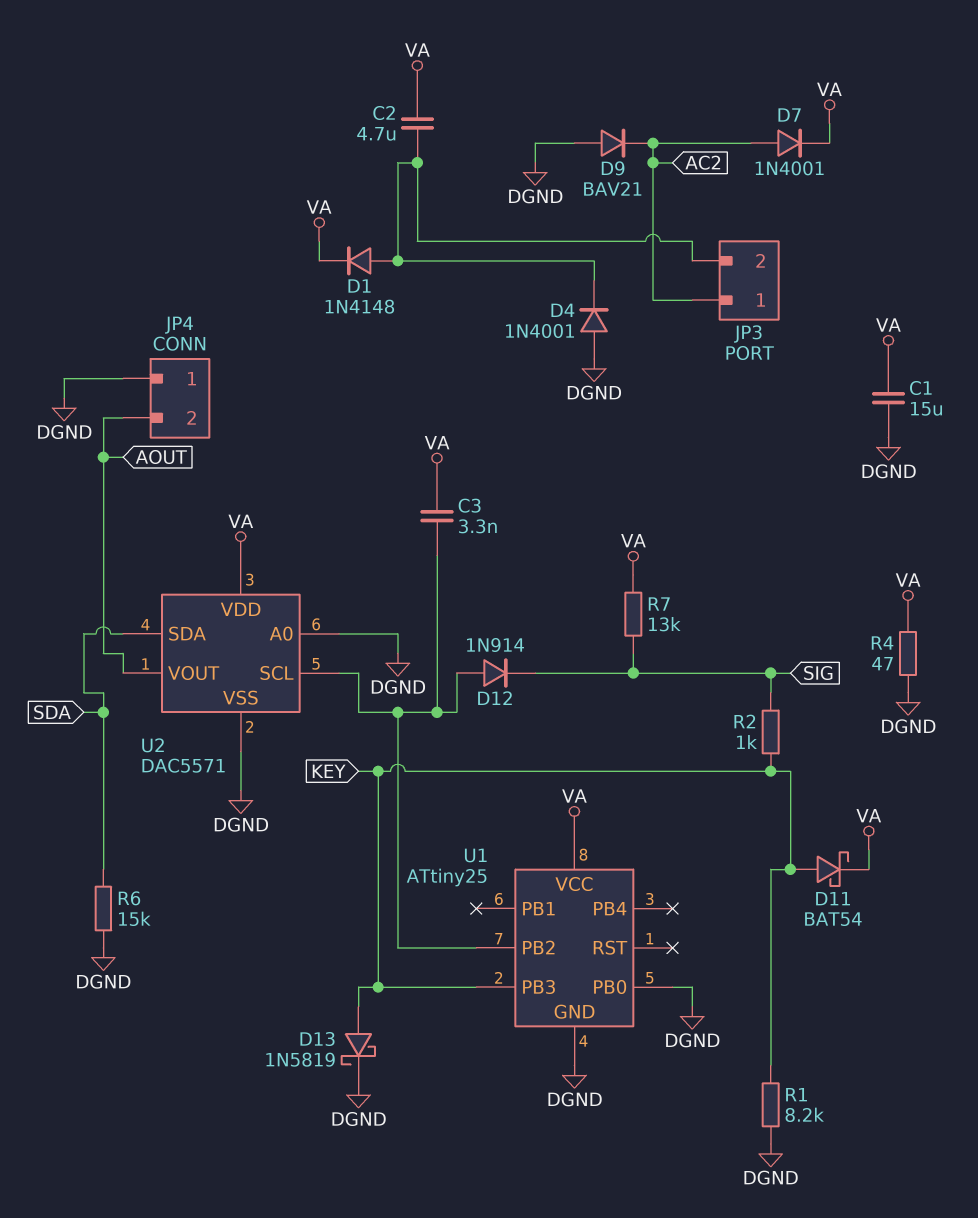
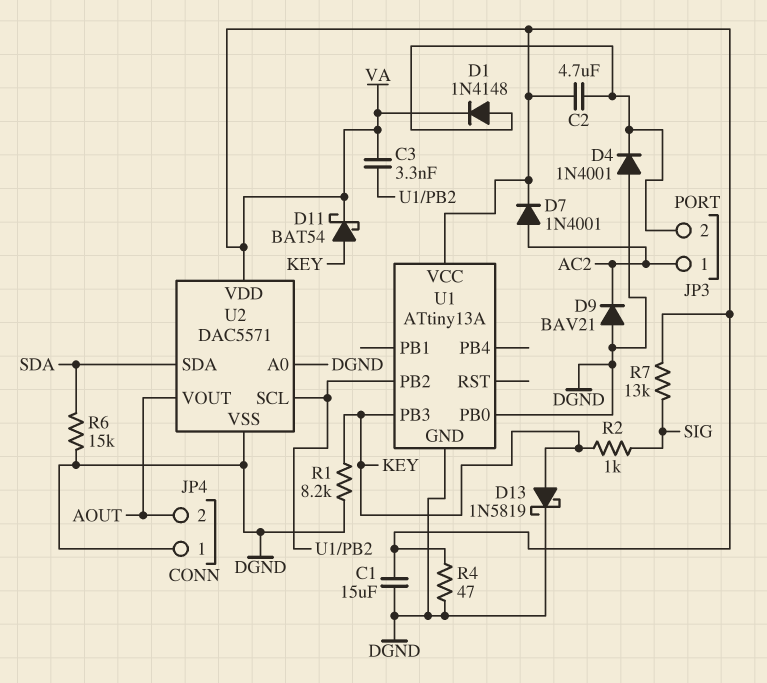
D12: diode 1N914 (A U1/PB2, K SIG) -> none
U1: ATtiny25 -> ATtiny13A

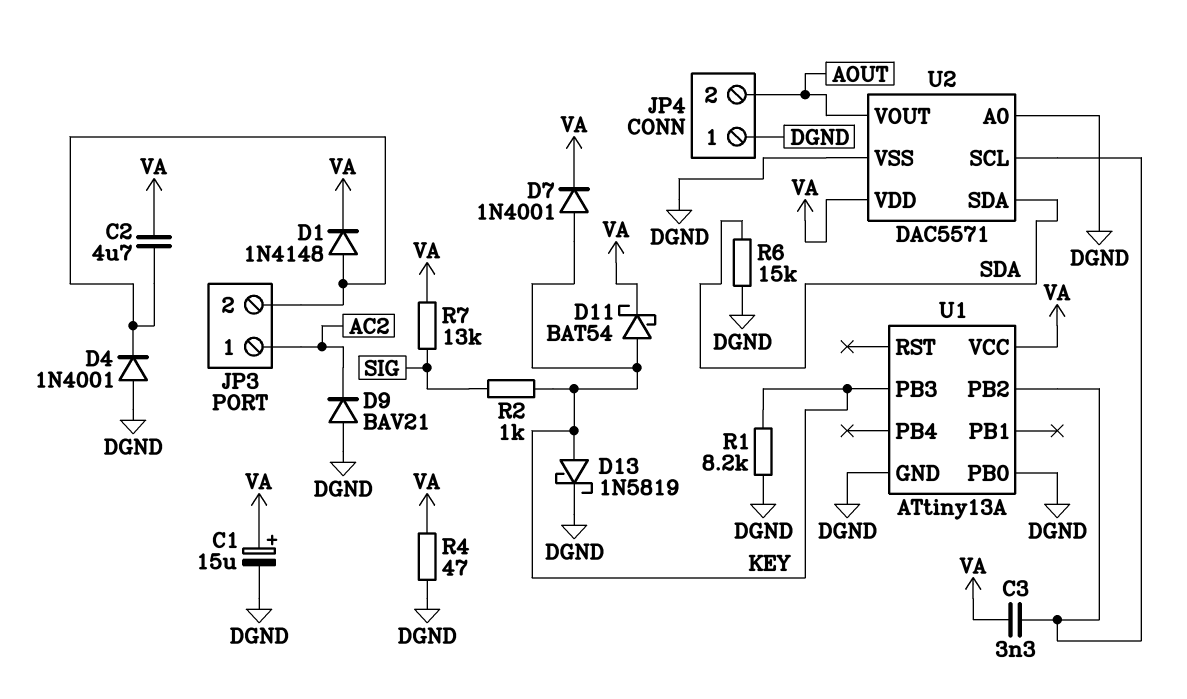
C1: 15uF (DGND, VA) -> 15uF (plus VA, minus DGND)
D7: diode 1N4001 (A AC2, K VA) -> diode 1N4001 (A KEY, K VA)

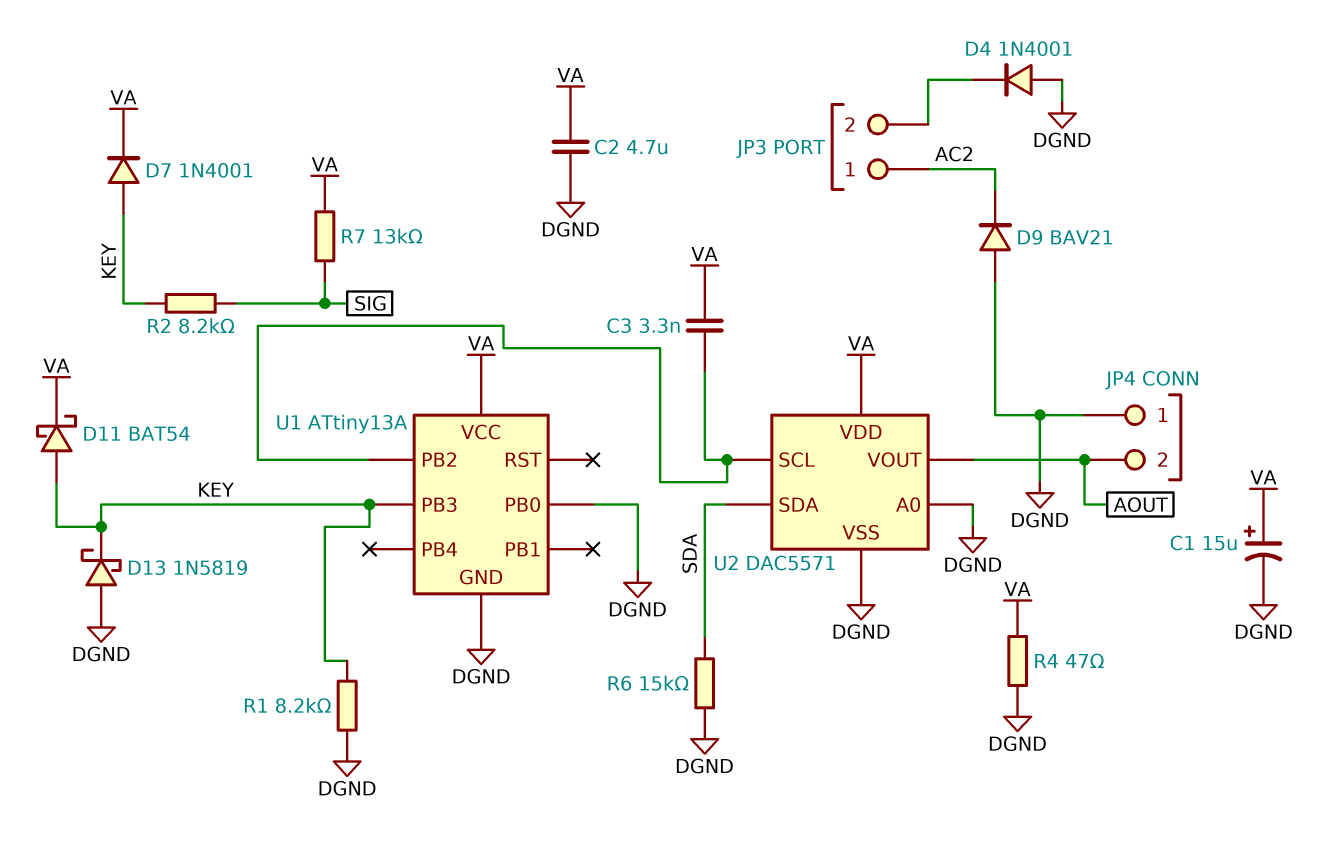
C2: 4.7uF (JP3/2, VA) -> 4.7uF (DGND, VA)
D1: diode 1N4148 (A JP3/2, K VA) -> none
D13: schottky 1N5819 (A KEY, K DGND) -> schottky 1N5819 (A DGND, K KEY)
R2: 1k (KEY, SIG) -> 8.2k (KEY, SIG)

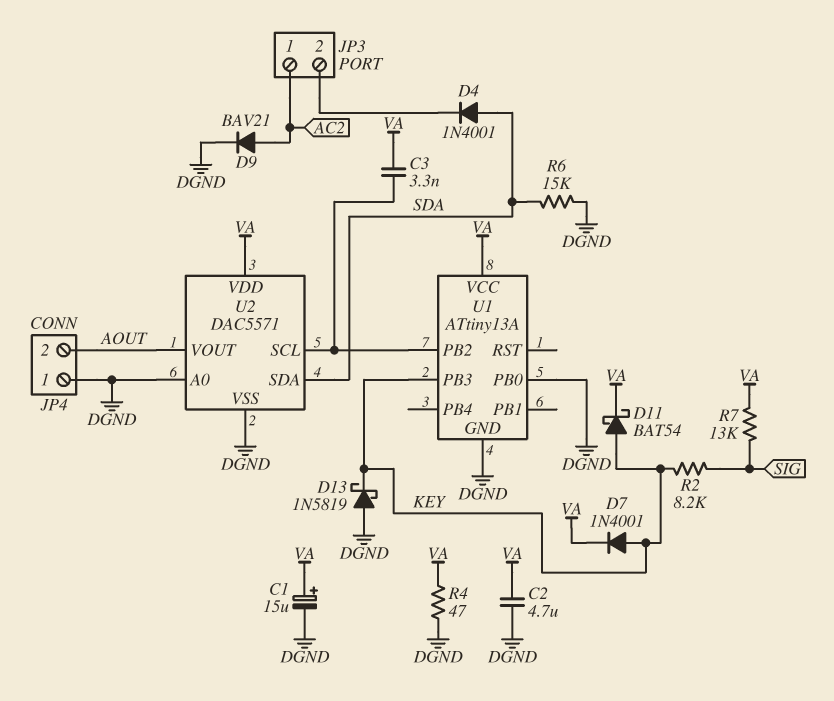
D4: diode 1N4001 (A DGND, K JP3/2) -> diode 1N4001 (A SDA, K JP3/2)
D9: diode BAV21 (A DGND, K AC2) -> diode BAV21 (A AC2, K DGND)
R1: 8.2k (DGND, KEY) -> none

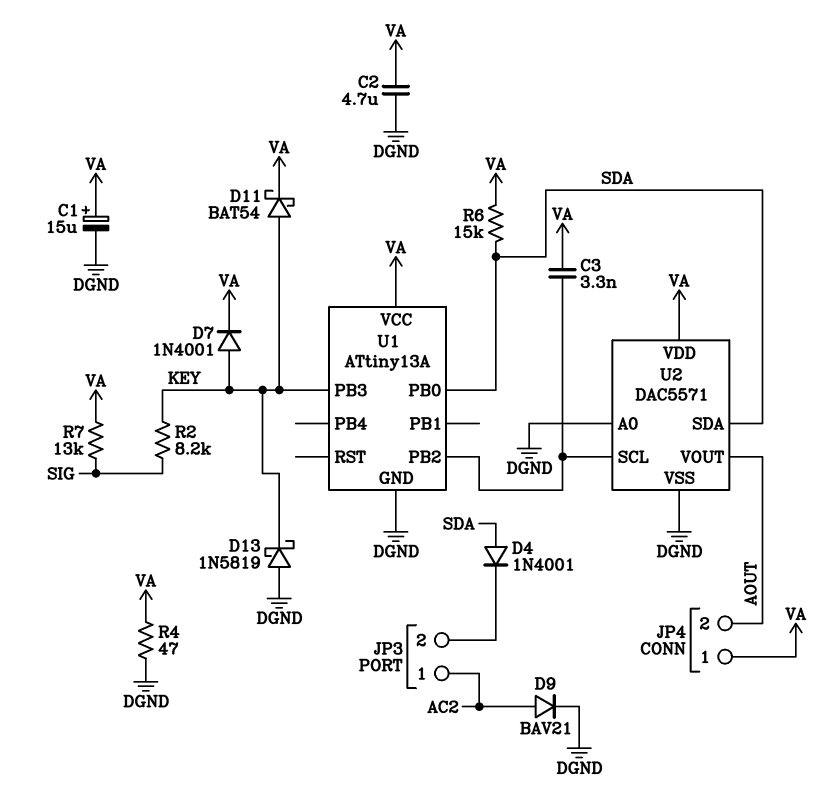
JP4 pin 1: DGND -> VA
R6: 15k (DGND, SDA) -> 15k (SDA, VA)
U1 pin PB0: DGND -> SDA

